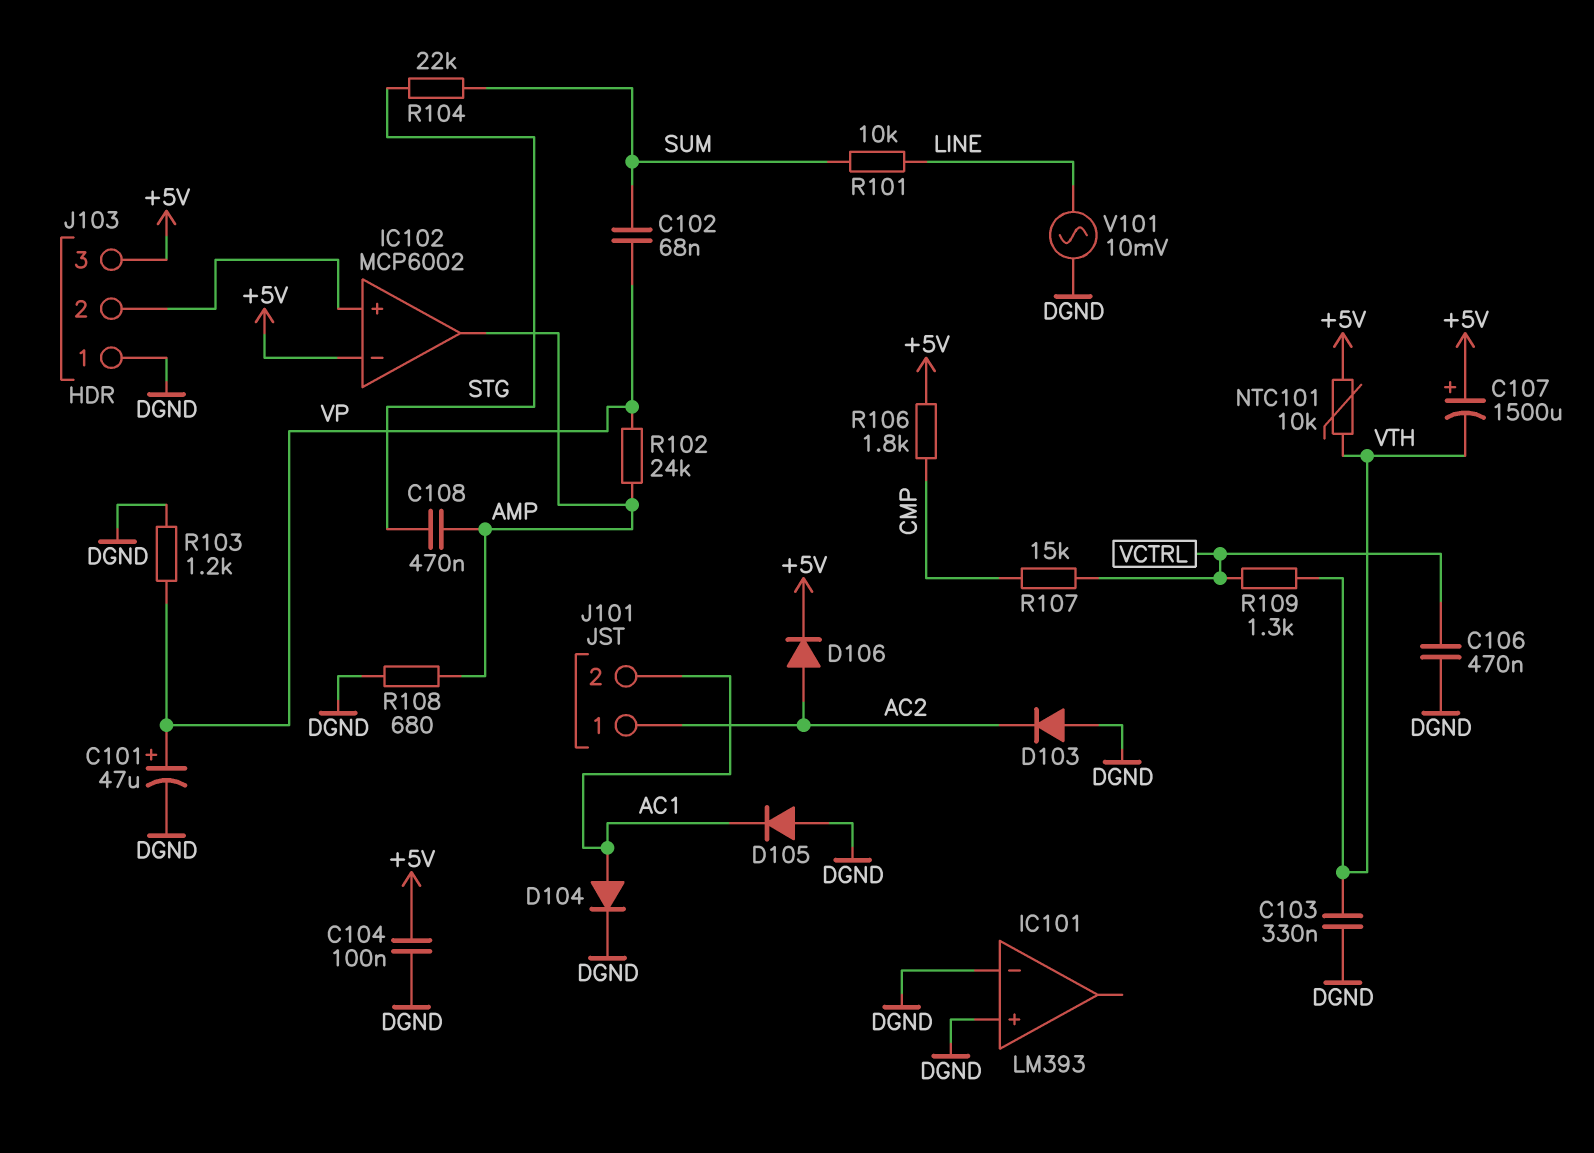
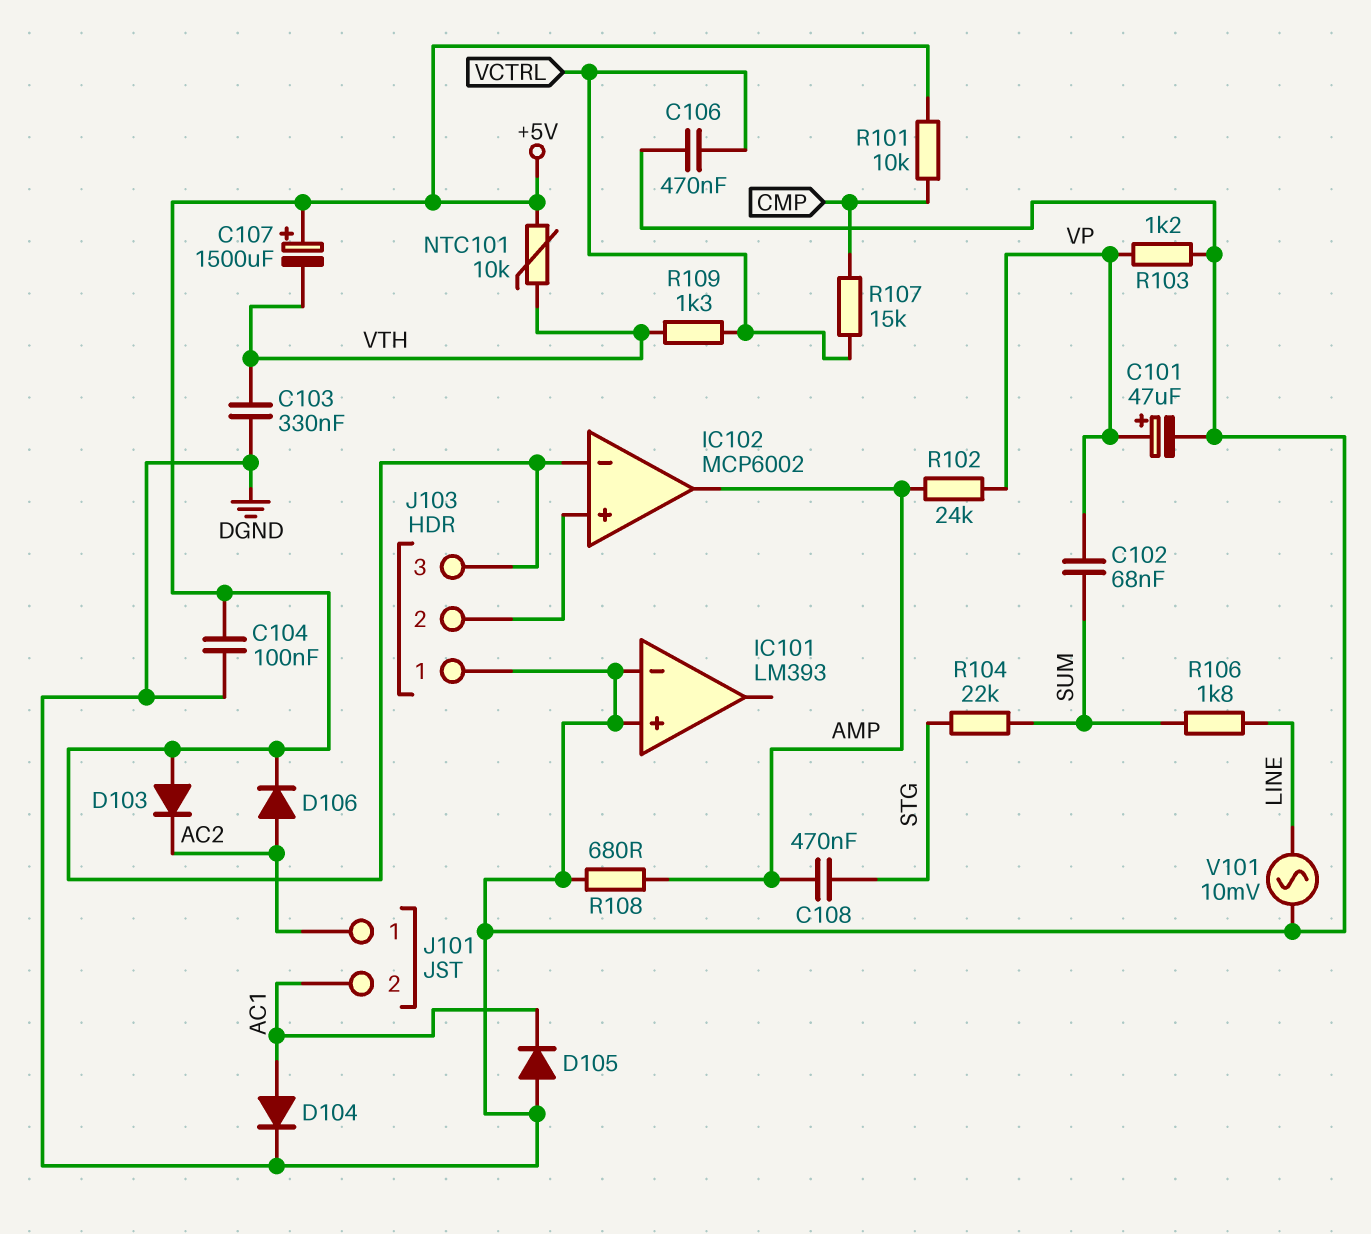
D103: diode (A DGND, K AC2) -> diode (A +5V, K AC2)
R101: 10k (LINE, SUM) -> 10k (+5V, CMP)
R106: 1.8k (+5V, CMP) -> 1.8k (LINE, SUM)

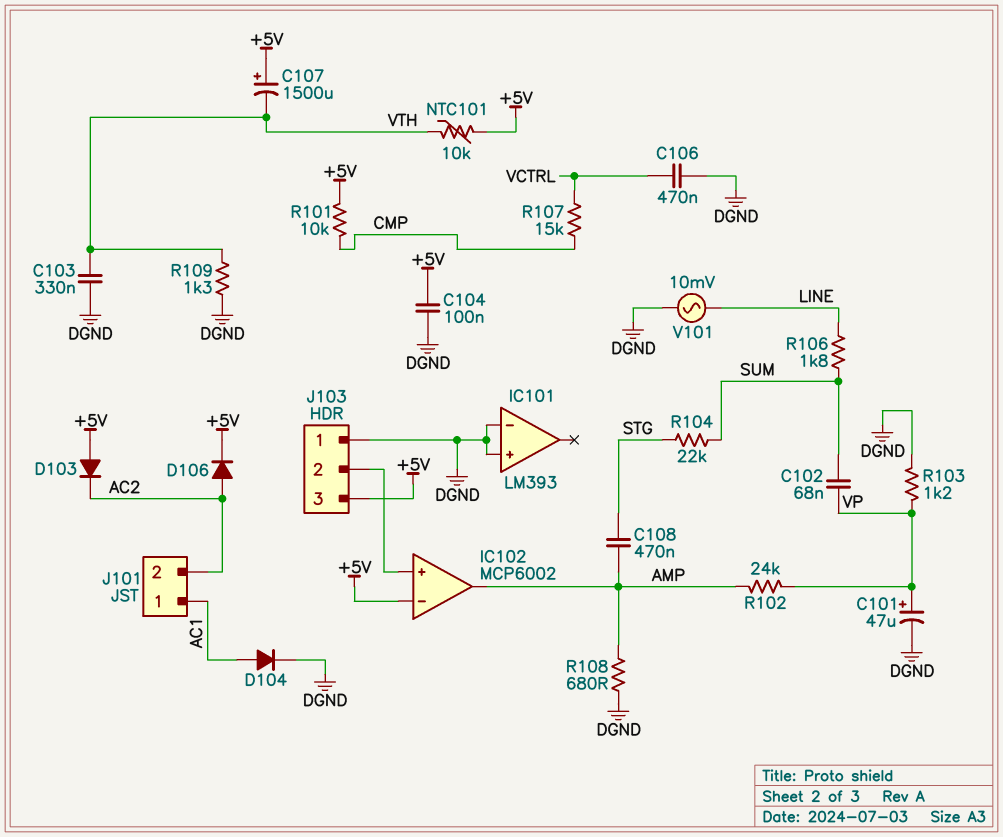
D105: diode (A DGND, K AC1) -> none
J101 pin 1: AC2 -> AC1
J101 pin 2: AC1 -> AC2
R109: 1.3k (VCTRL, VTH) -> 1.3k (DGND, VTH)

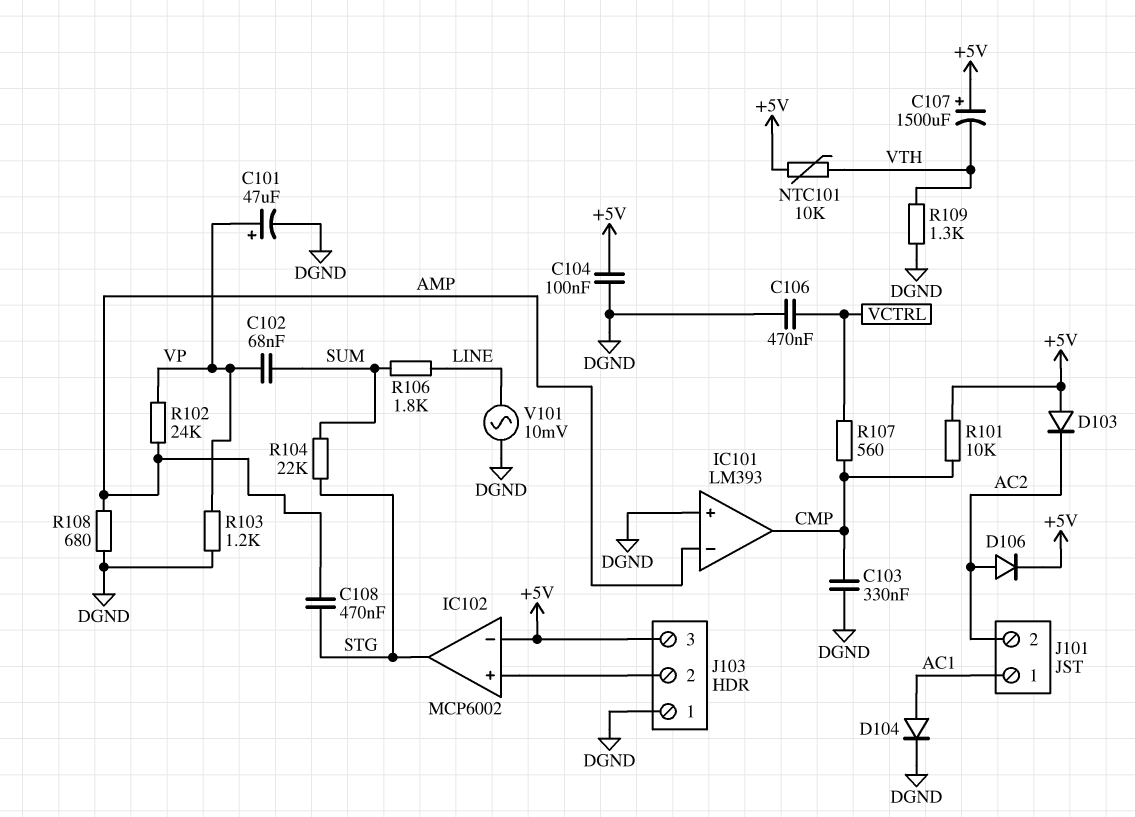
C103: 330nF (DGND, VTH) -> 330nF (CMP, DGND)
IC101 pin in-: DGND -> AMP
IC101 pin out: none -> CMP
IC102 pin out: AMP -> STG
R107: 15k (CMP, VCTRL) -> 560 (CMP, VCTRL)

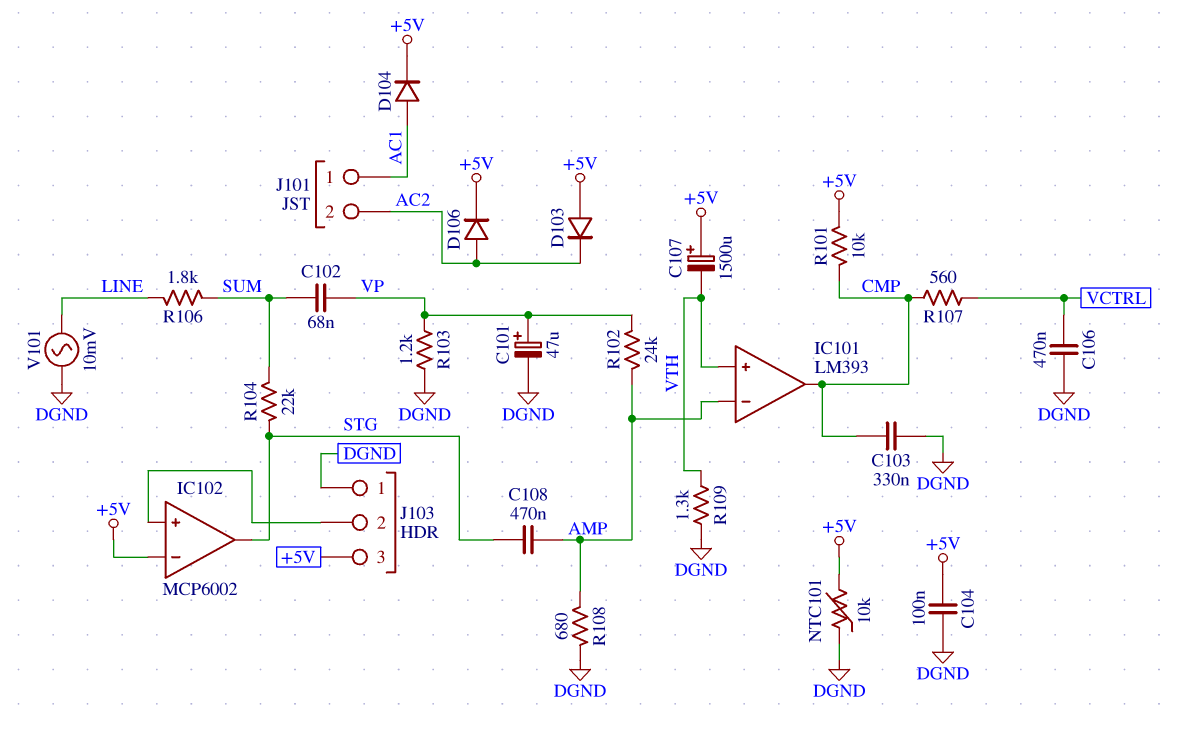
D104: diode (A AC1, K DGND) -> diode (A AC1, K +5V)
IC101 pin in+: DGND -> VTH
NTC101: 10k (+5V, VTH) -> 10k (+5V, DGND)

